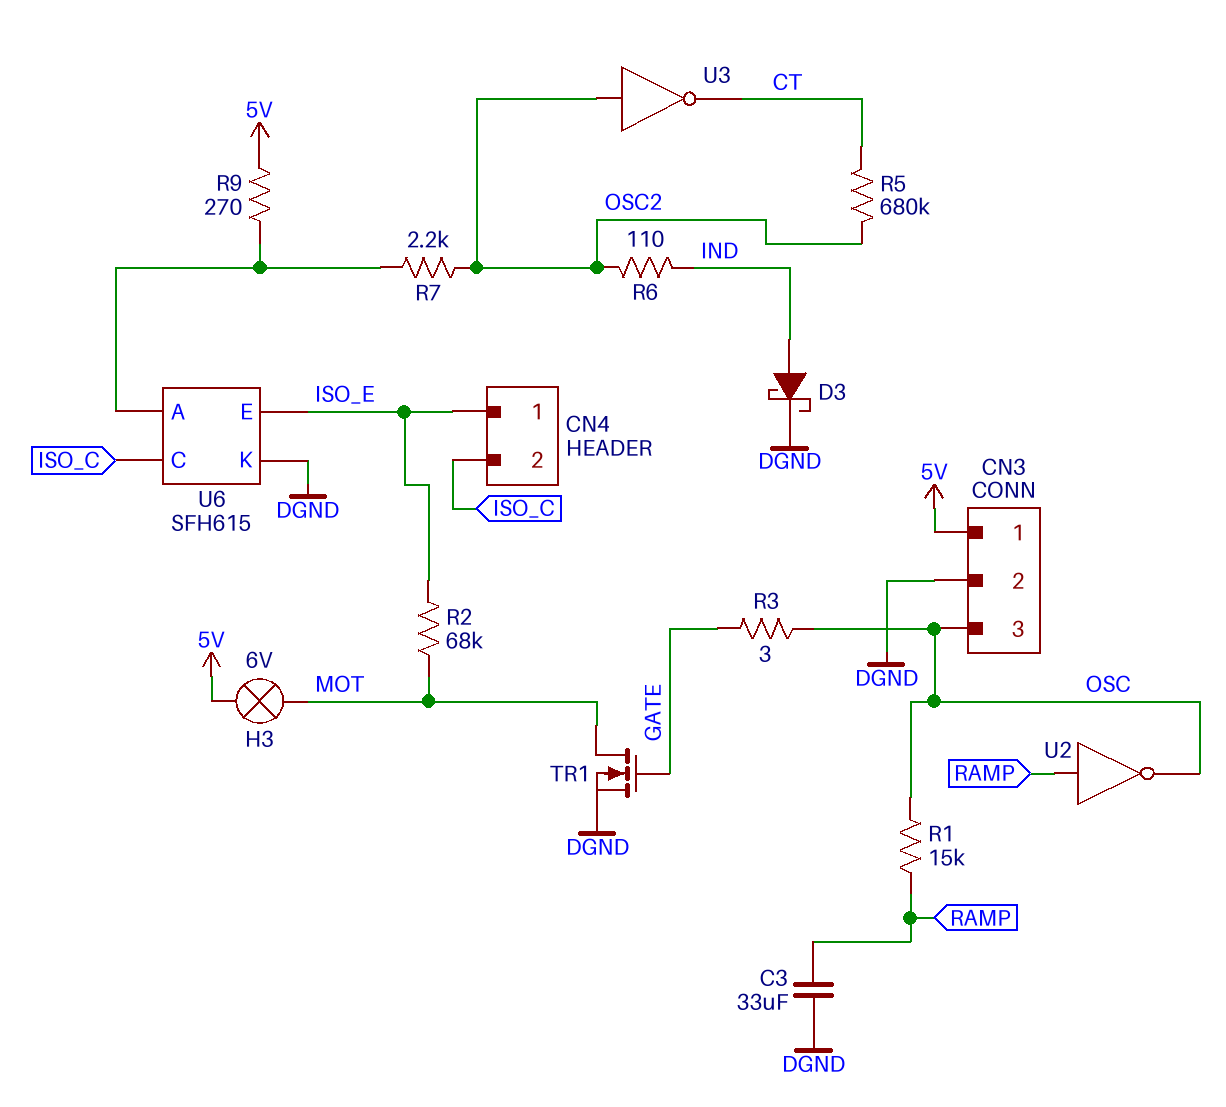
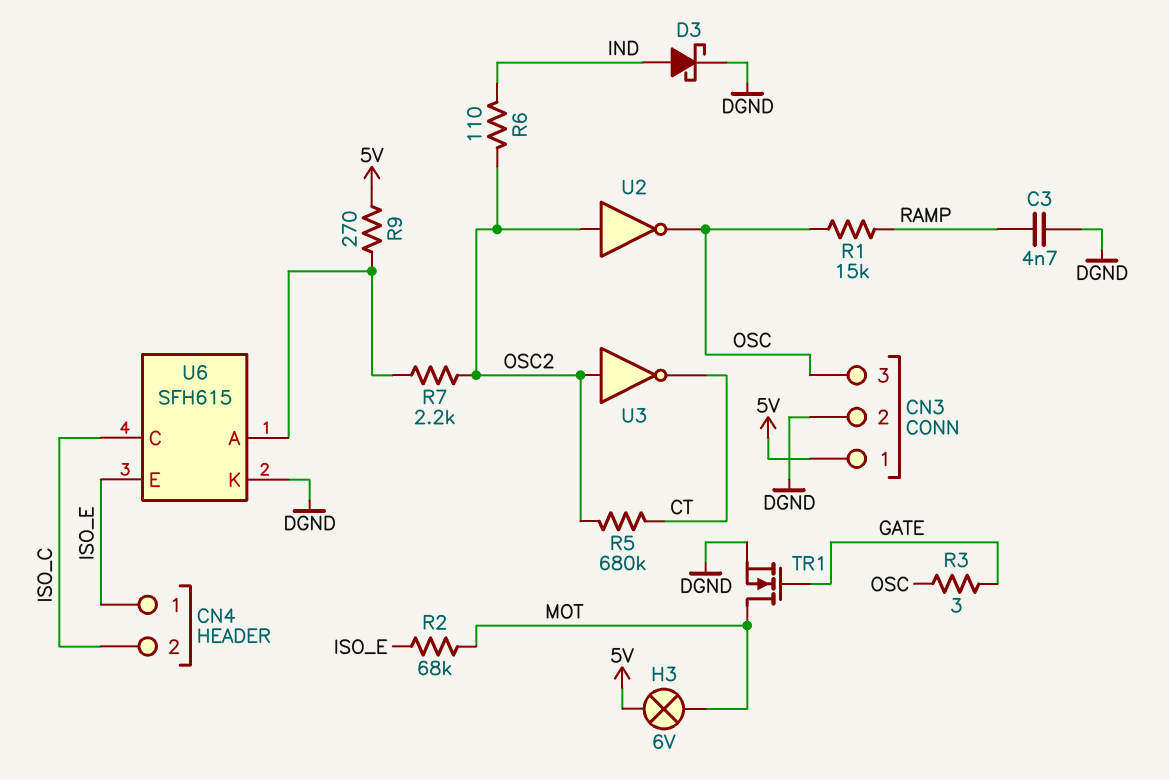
C3: 33uF (DGND, RAMP) -> 4.7nF (DGND, RAMP)
U2: NOT (in RAMP, out OSC) -> NOT (in OSC2, out OSC)

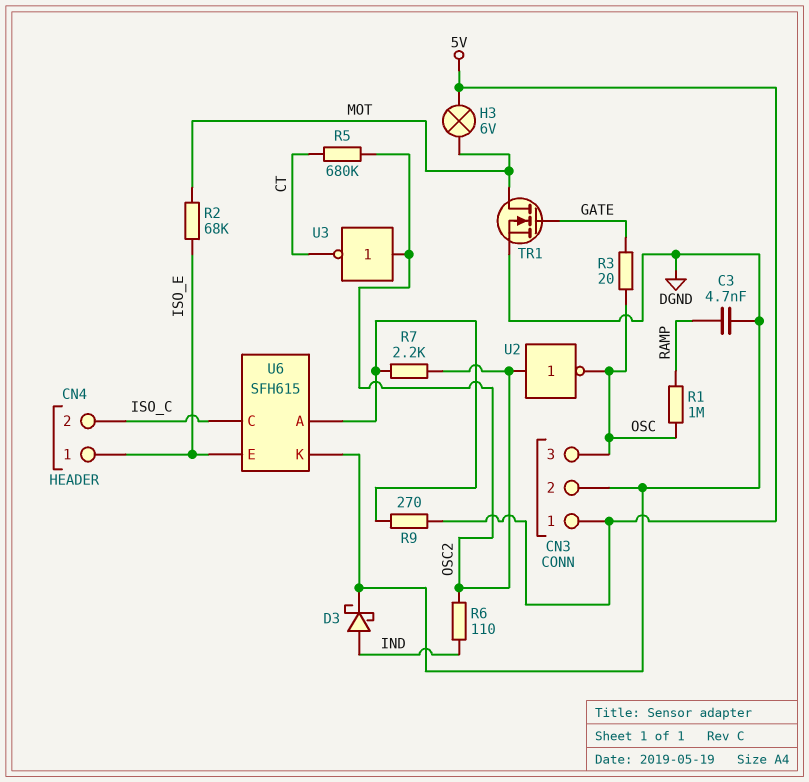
R1: 15k (OSC, RAMP) -> 1M (OSC, RAMP)
R3: 3 (GATE, OSC) -> 20 (GATE, OSC)

